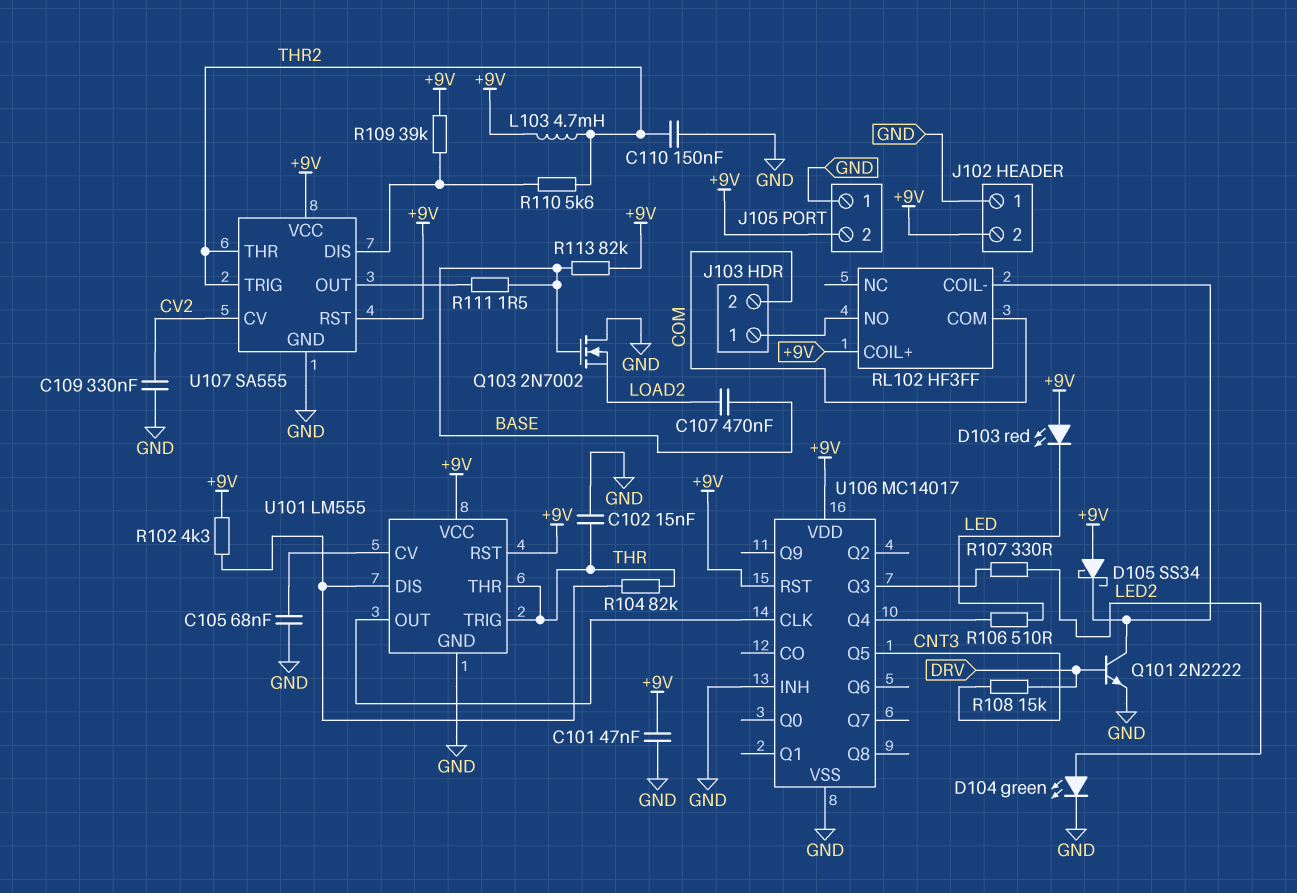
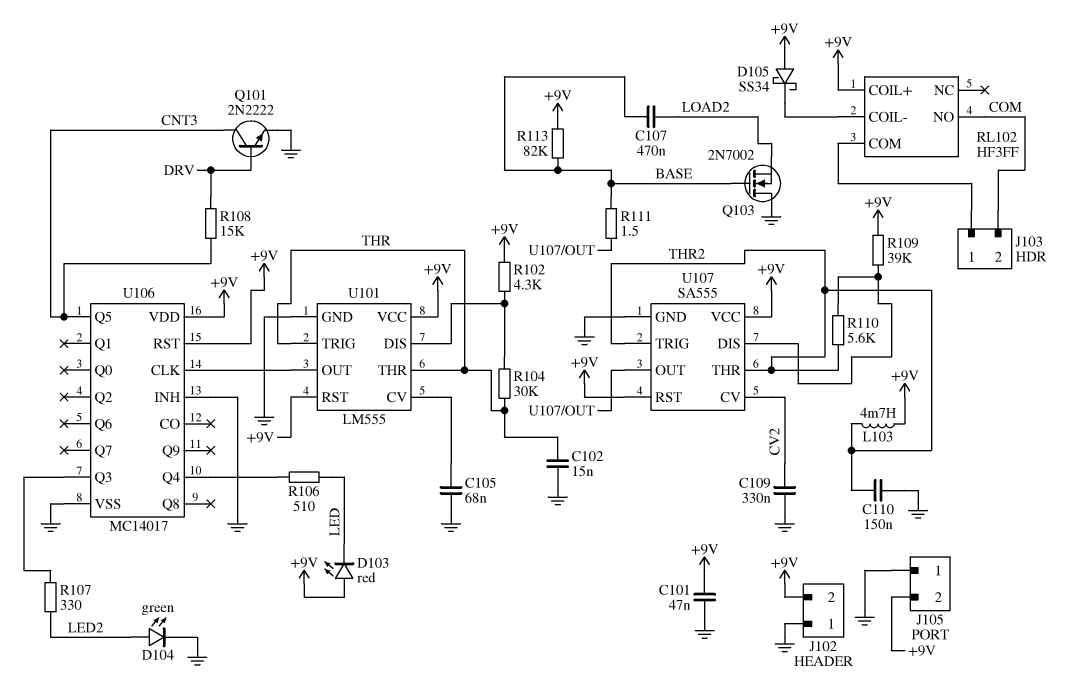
Q101: NPN 2N2222 (B DRV, C RL102/COIL-, E GND) -> NPN 2N2222 (B DRV, C CNT3, E GND)
R104: 82k (THR, U101/DIS) -> 30k (THR, U101/DIS)
RL102 pin COM: COM -> J103/1
RL102 pin NO: J103/1 -> COM

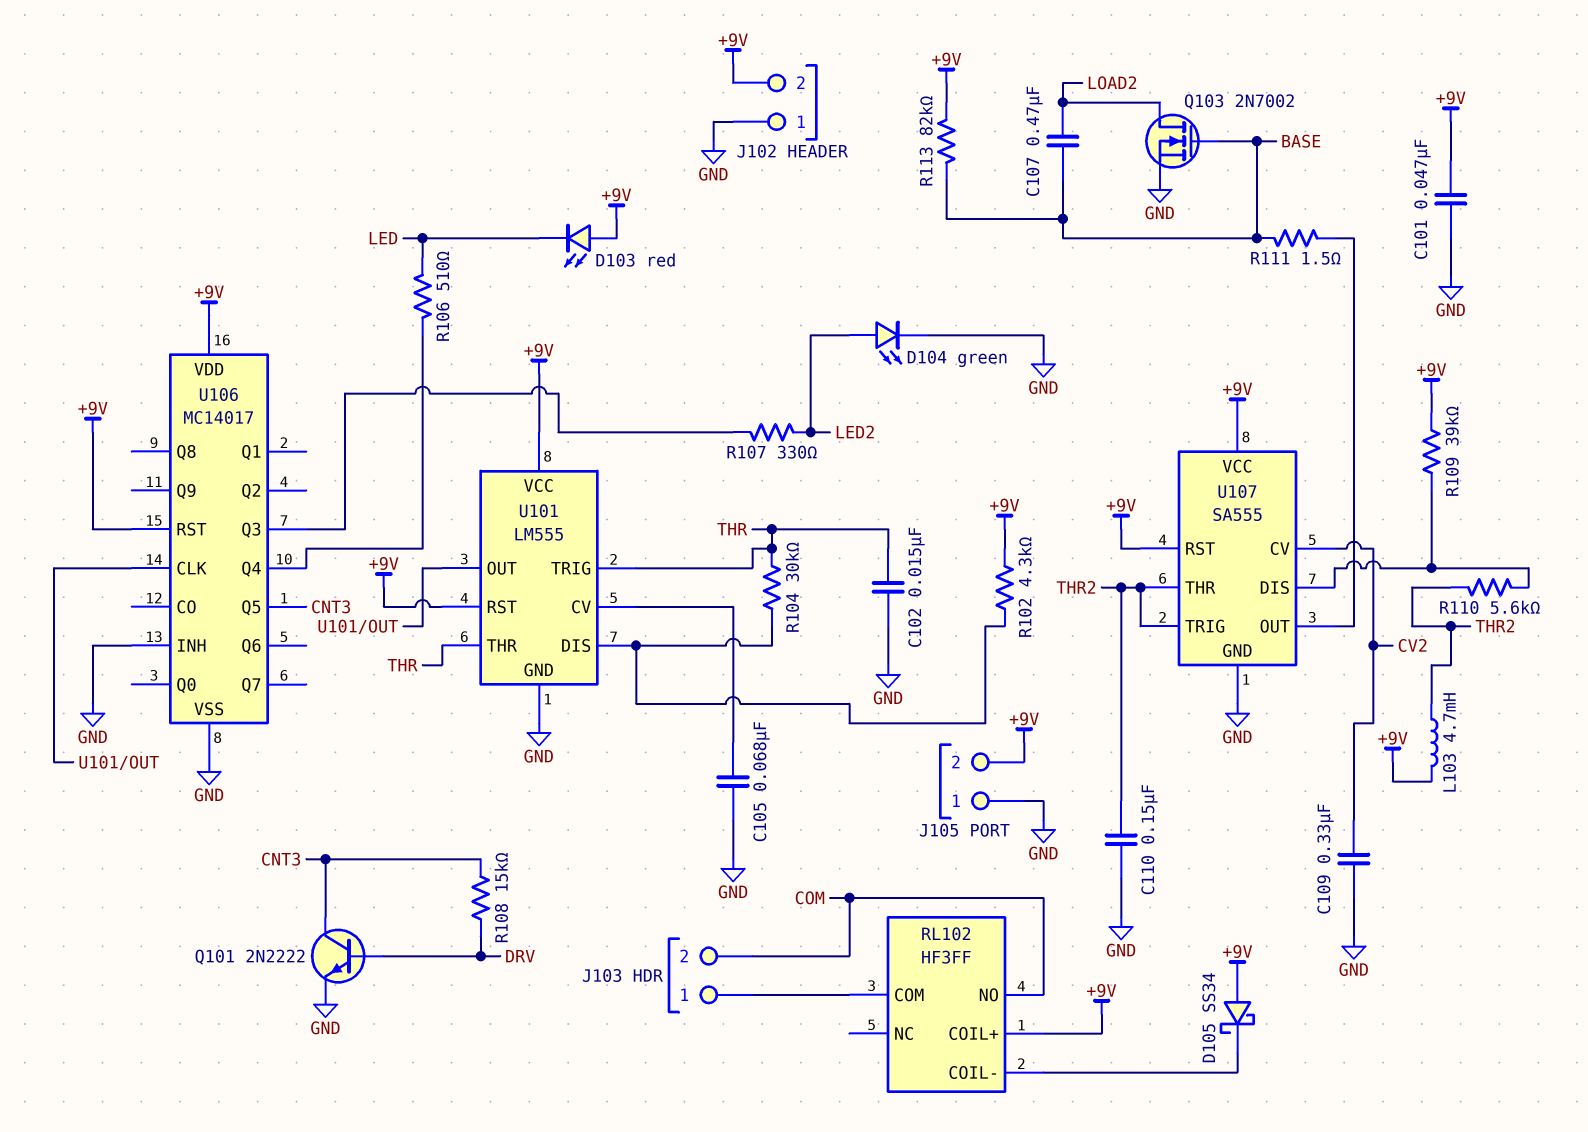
Q103: NMOS 2N7002 (G BASE, D GND, S LOAD2) -> NMOS 2N7002 (G BASE, D LOAD2, S GND)

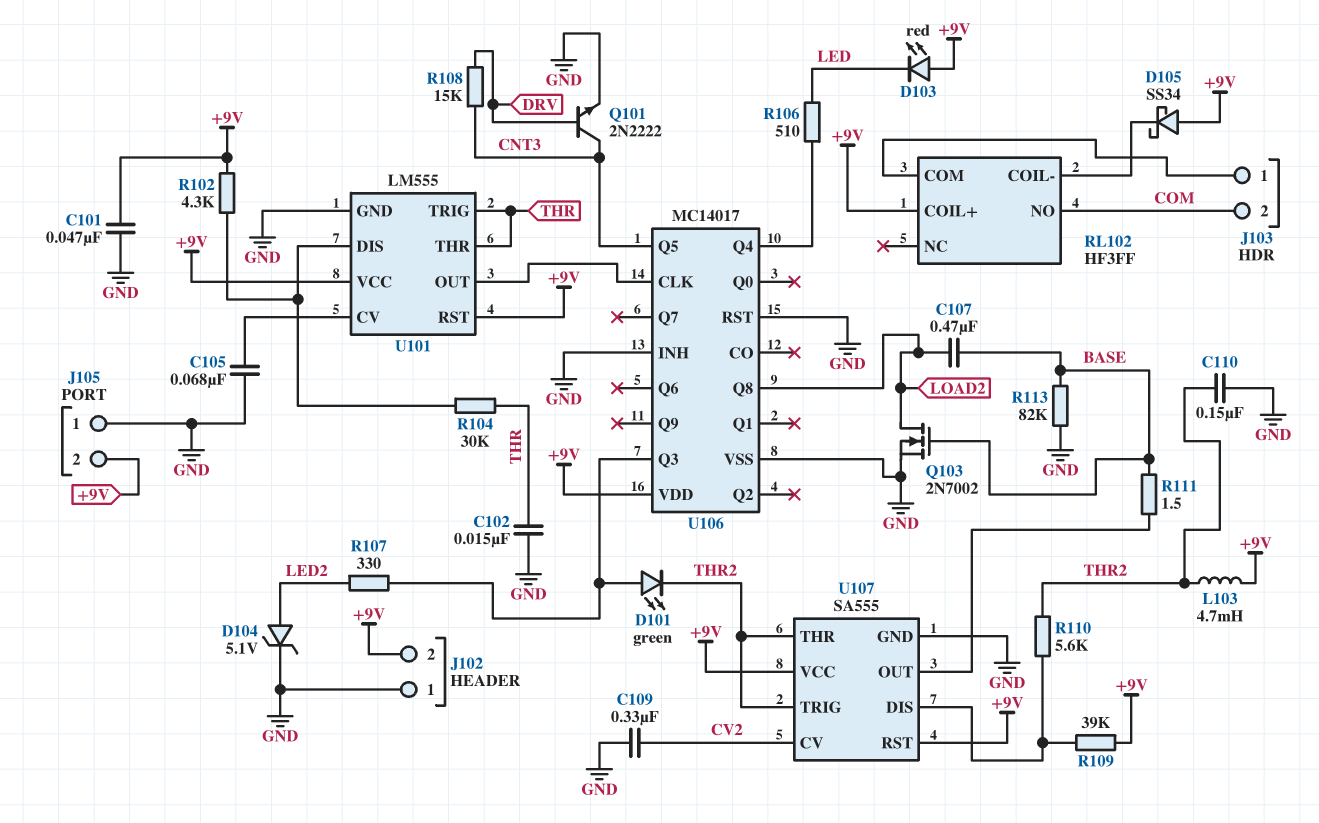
D101: none -> LED green (A U106/Q3, K THR2)
D104: LED green (A LED2, K GND) -> zener 5.1V (A LED2, K GND)
R113: 82k (+9V, BASE) -> 82k (BASE, GND)
U106 pin Q8: none -> LOAD2
U106 pin RST: +9V -> GND

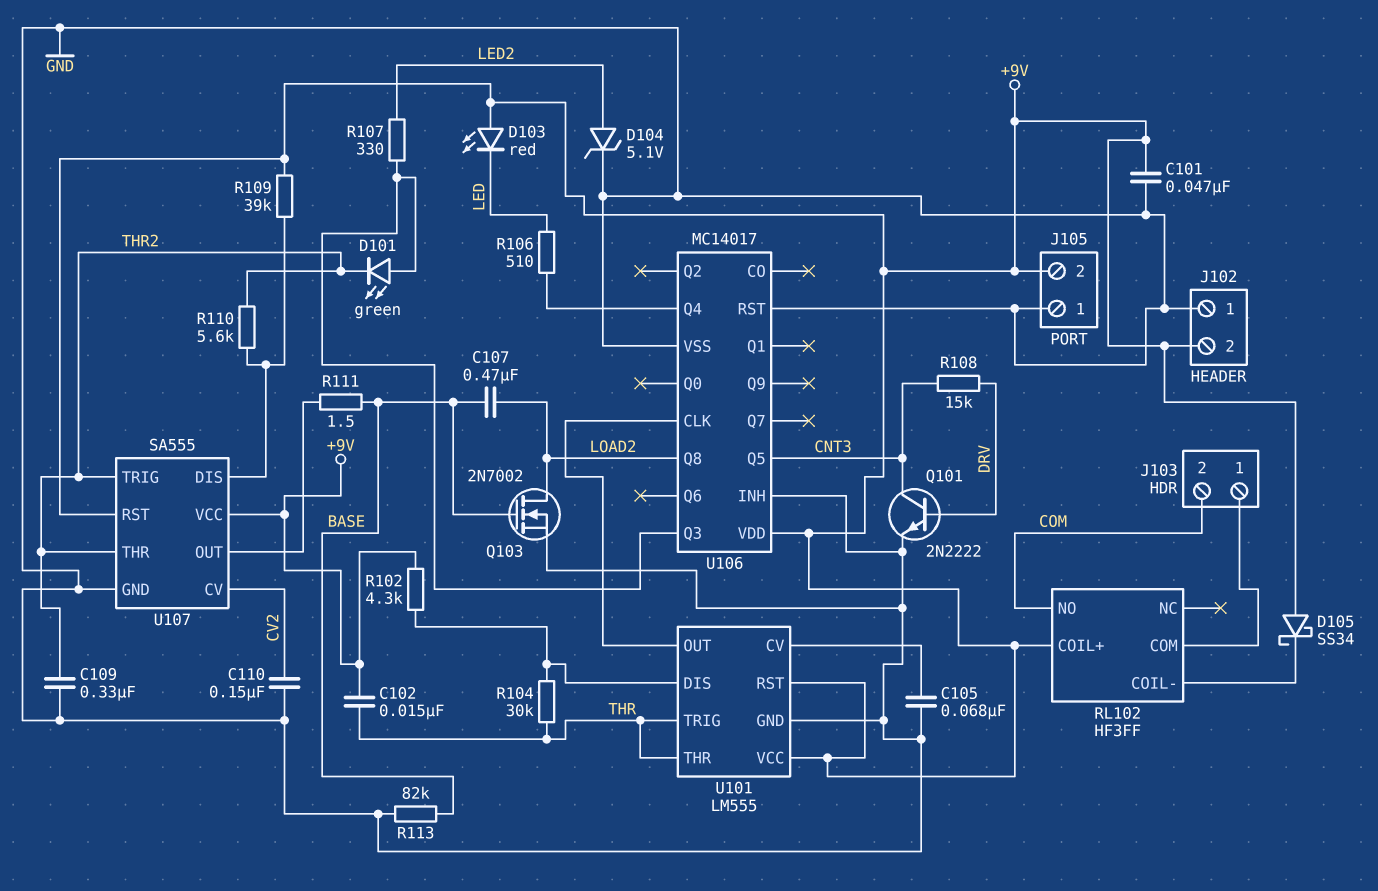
C102: 15nF (GND, THR) -> 15nF (+9V, THR)
C109: 330nF (CV2, GND) -> 330nF (GND, THR2)
C110: 150nF (GND, THR2) -> 150nF (CV2, GND)
L103: 4.7mH (+9V, THR2) -> none

